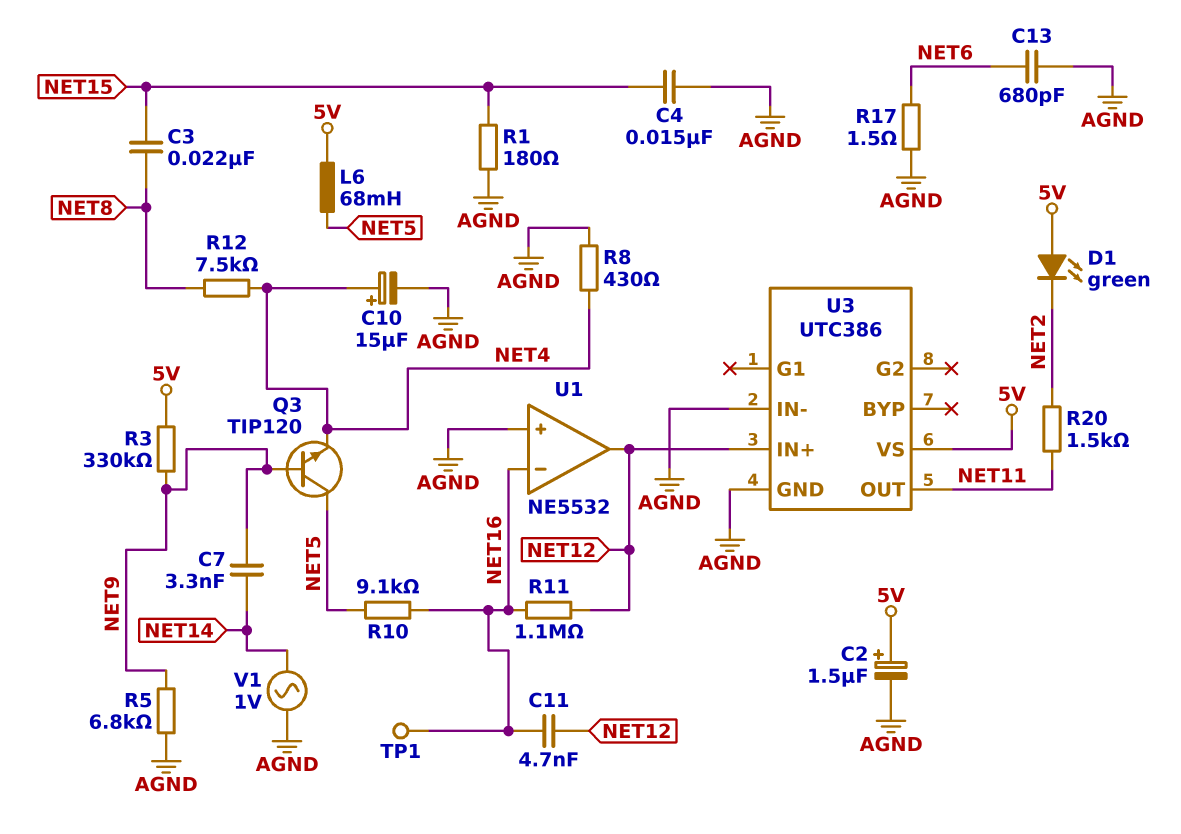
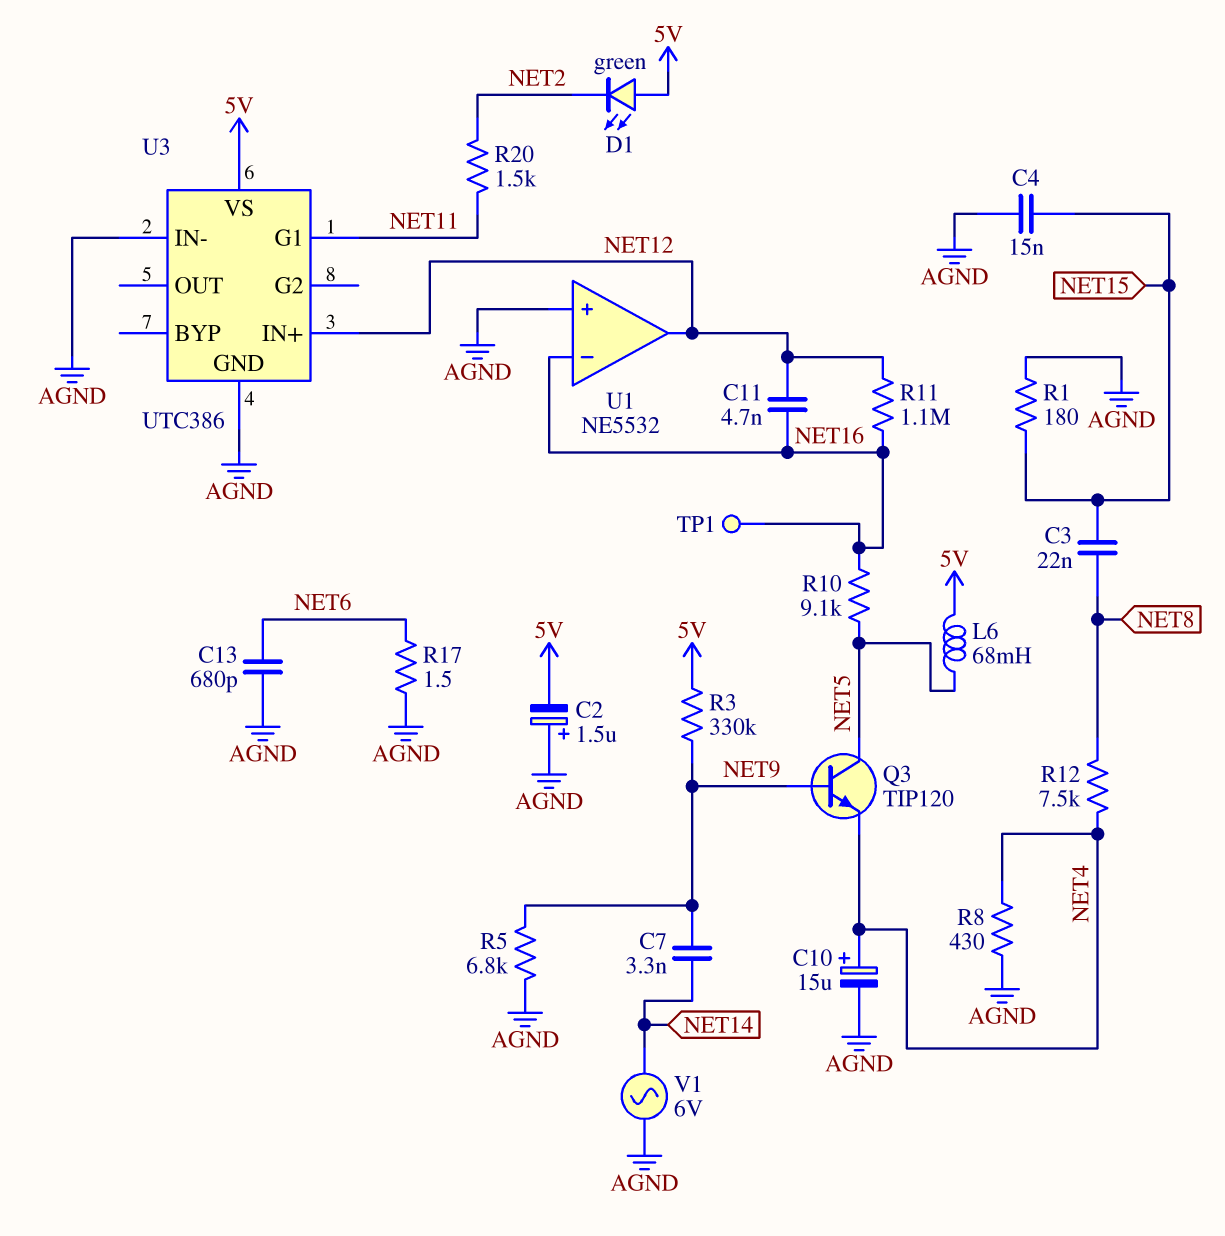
C2: 1.5uF (plus 5V, minus AGND) -> 1.5uF (plus AGND, minus 5V)
U3 pin G1: none -> NET11
U3 pin OUT: NET11 -> none
V1: AC 1V (AGND, NET14) -> AC 6V (AGND, NET14)

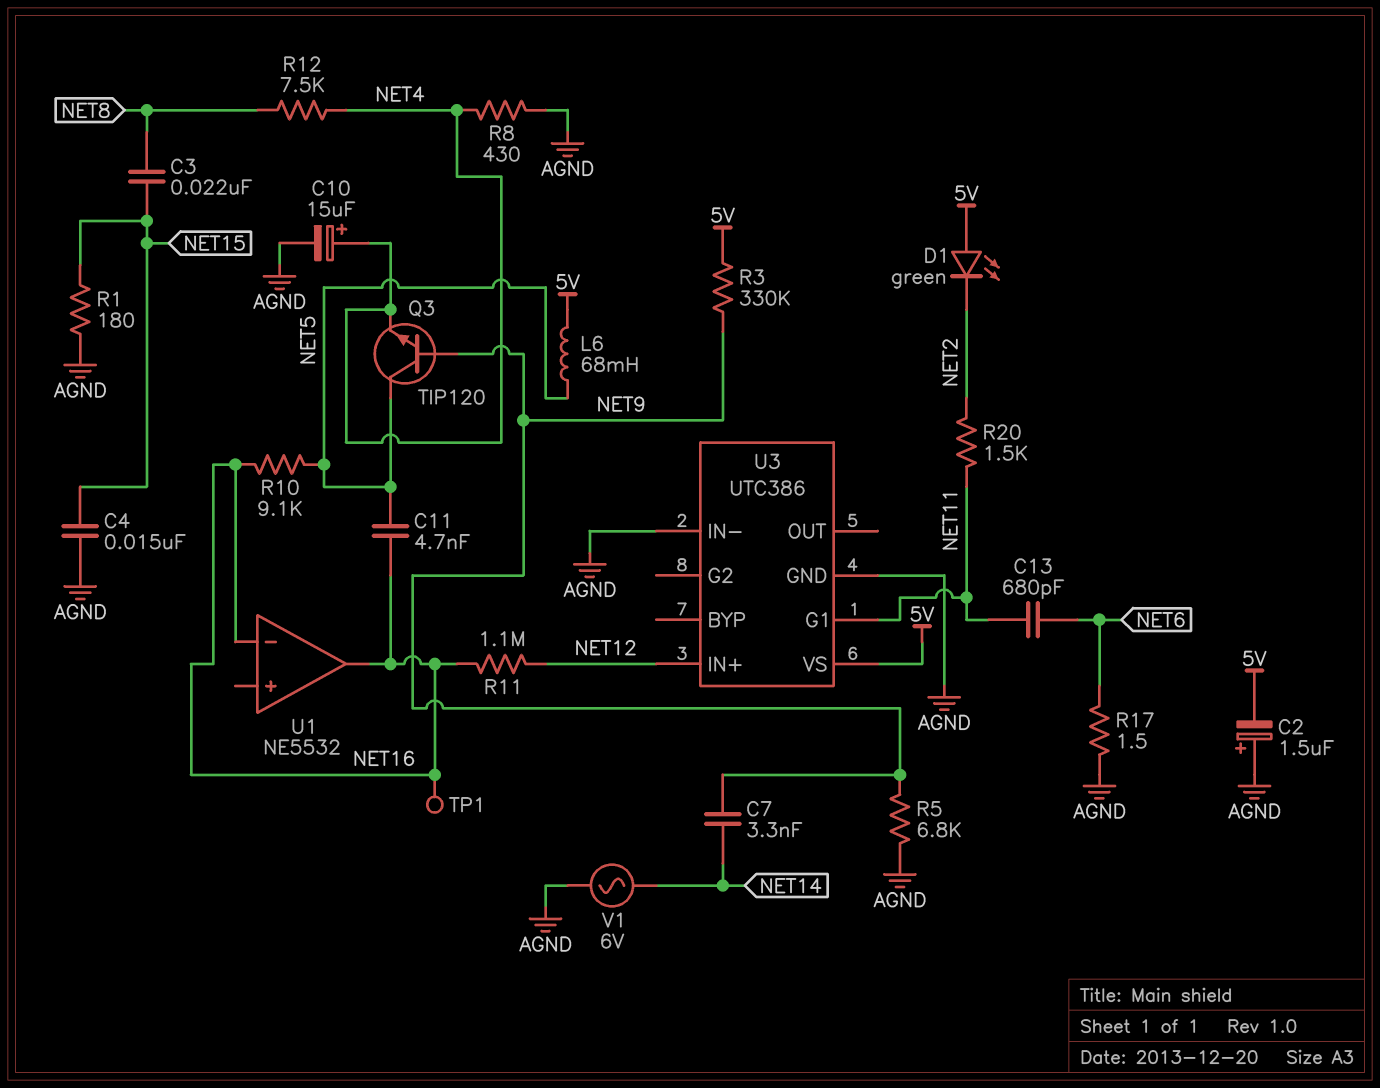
C11: 4.7nF (NET12, NET16) -> 4.7nF (NET5, NET16)
C13: 680pF (AGND, NET6) -> 680pF (NET6, NET11)
U1 pin in+: AGND -> none
U1 pin out: NET12 -> NET16

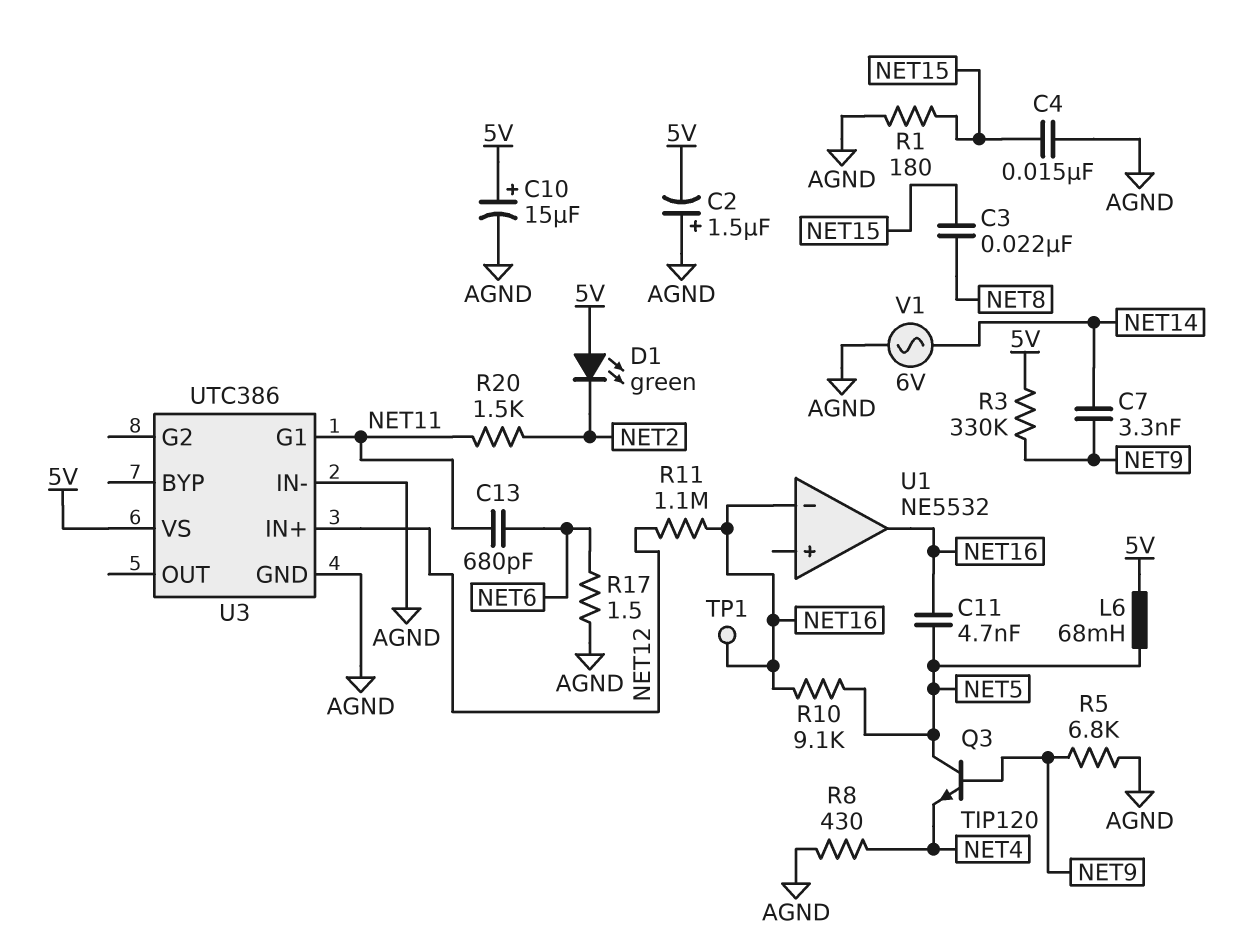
C10: 15uF (plus NET4, minus AGND) -> 15uF (plus 5V, minus AGND)
R12: 7.5k (NET4, NET8) -> none

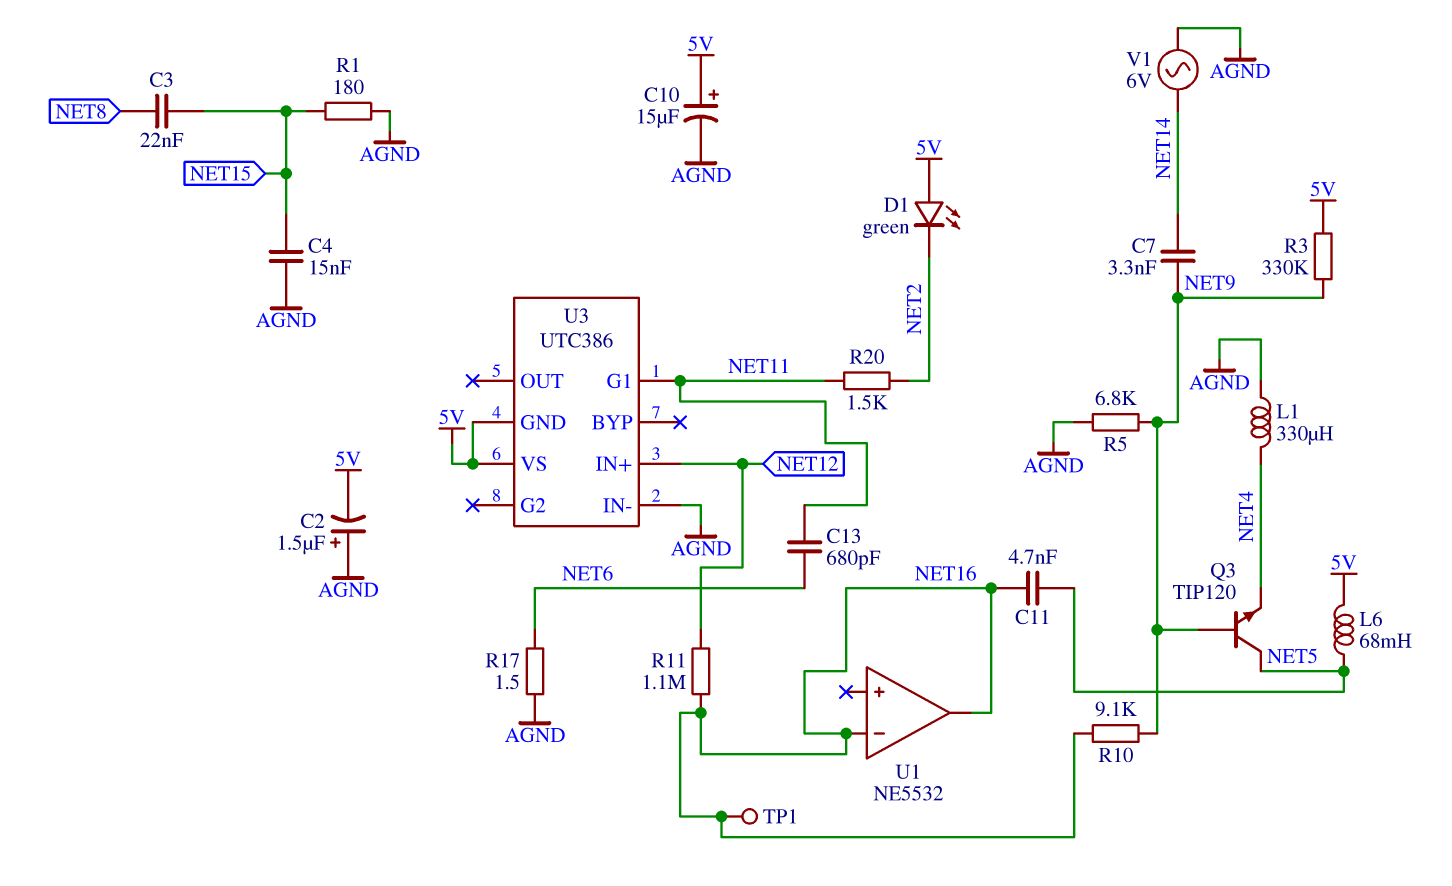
L1: none -> 330uH (AGND, NET4)
R8: 430 (AGND, NET4) -> none
R10: 9.1k (NET5, NET16) -> 9.1k (NET9, NET16)
U3 pin GND: AGND -> 5V

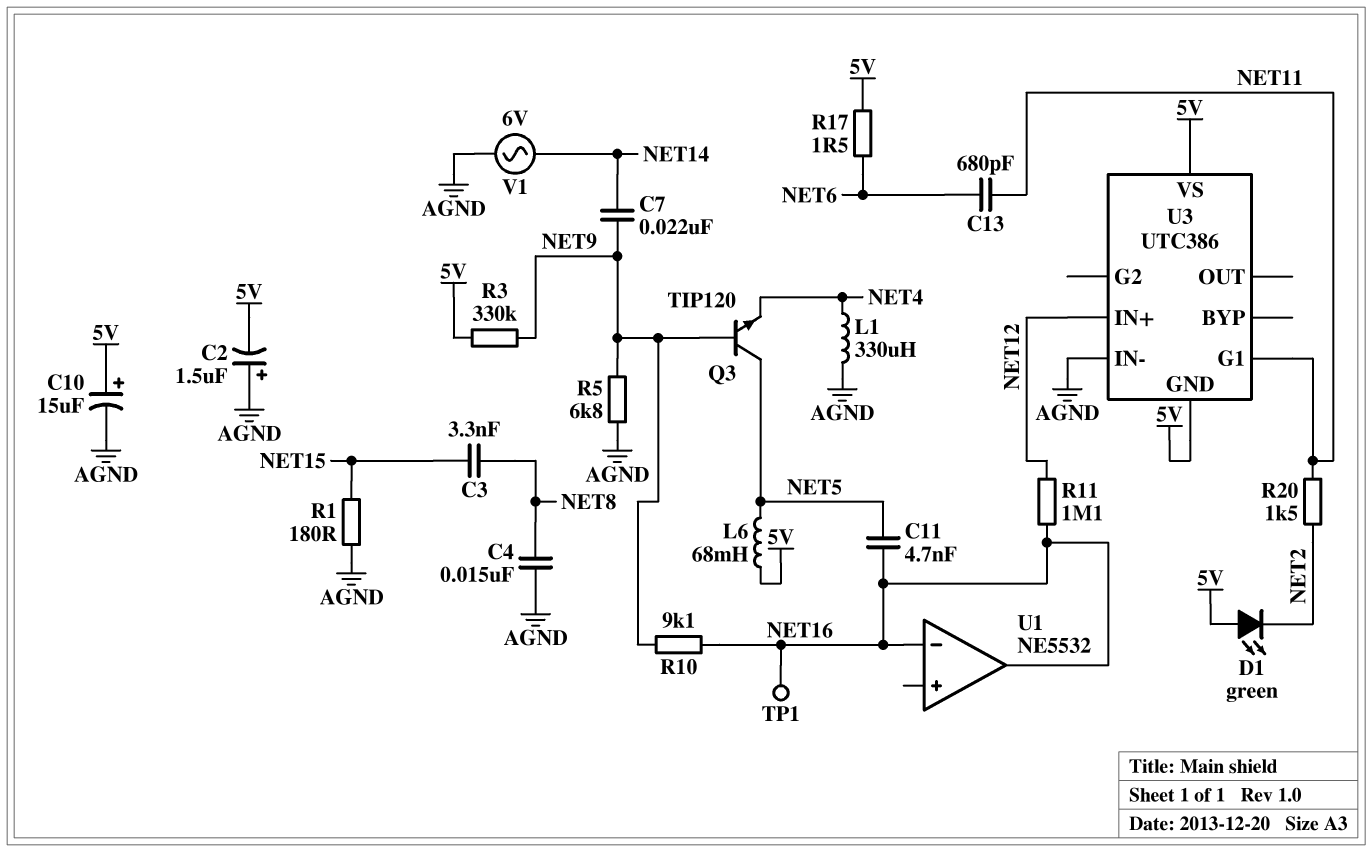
C3: 22nF (NET8, NET15) -> 3.3nF (NET8, NET15)
C4: 15nF (AGND, NET15) -> 15nF (AGND, NET8)
C7: 3.3nF (NET9, NET14) -> 22nF (NET9, NET14)
R17: 1.5 (AGND, NET6) -> 1.5 (5V, NET6)

